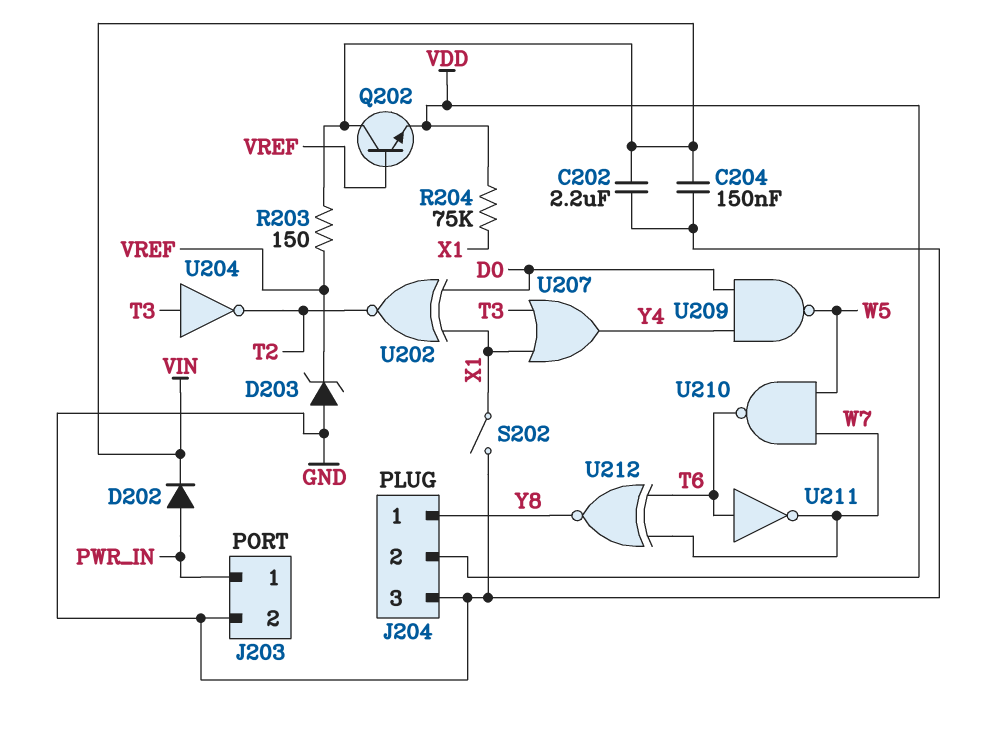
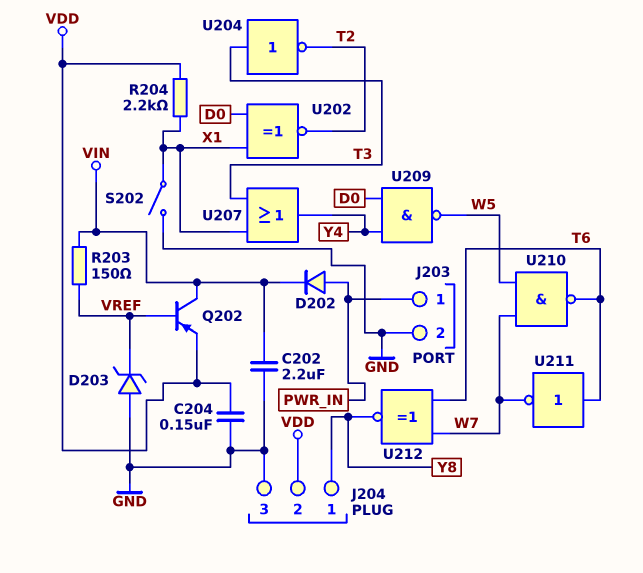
C204: 150nF (GND, VIN) -> 150nF (GND, VDD)
Q202: NPN (B VREF, C VIN, E VDD) -> PNP (B VREF, C VIN, E VDD)
R204: 75k (VDD, X1) -> 2.2k (VDD, X1)

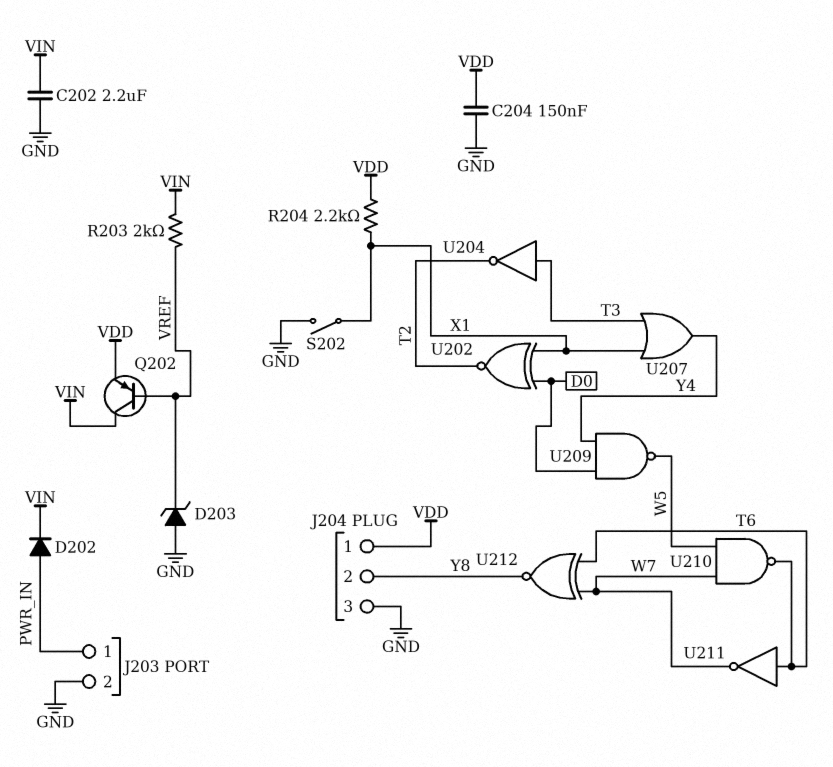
J204 pin 1: Y8 -> VDD
J204 pin 2: VDD -> Y8
R203: 150 (VIN, VREF) -> 2k (VIN, VREF)

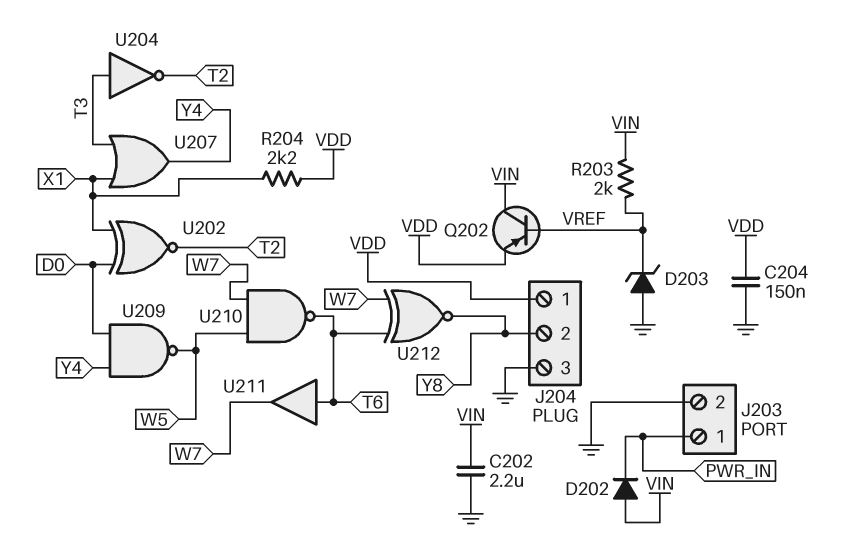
D202: diode (A PWR_IN, K VIN) -> diode (A VIN, K PWR_IN)
S202: switch (GND, X1) -> none
U211: NOT (in T6, out W7) -> buffer (in T6, out W7)

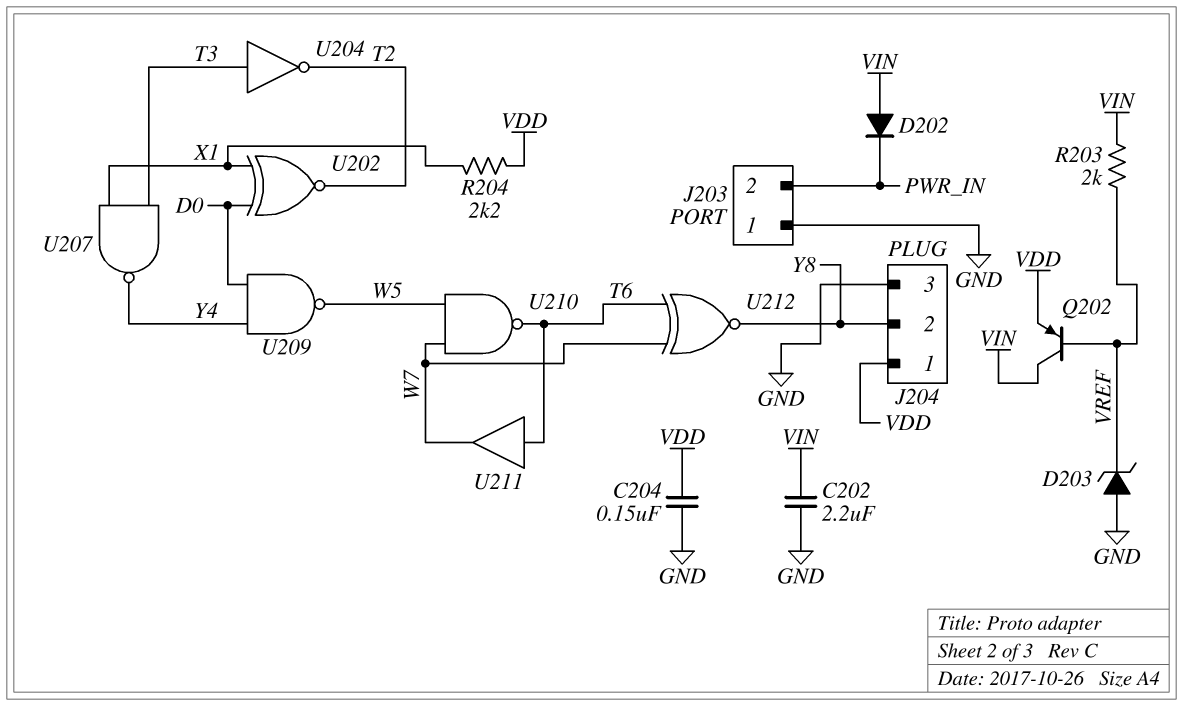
J203 pin 1: PWR_IN -> GND
J203 pin 2: GND -> PWR_IN
U207: OR (in T3, in X1, out Y4) -> NAND (in T3, in X1, out Y4)

